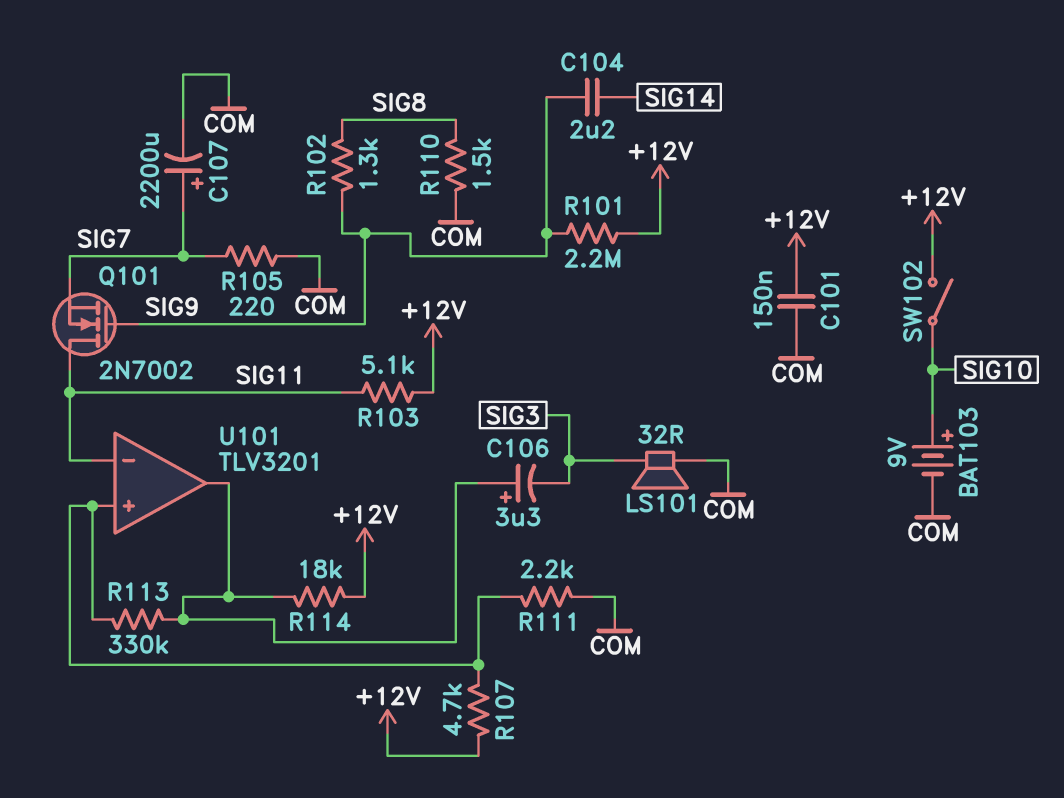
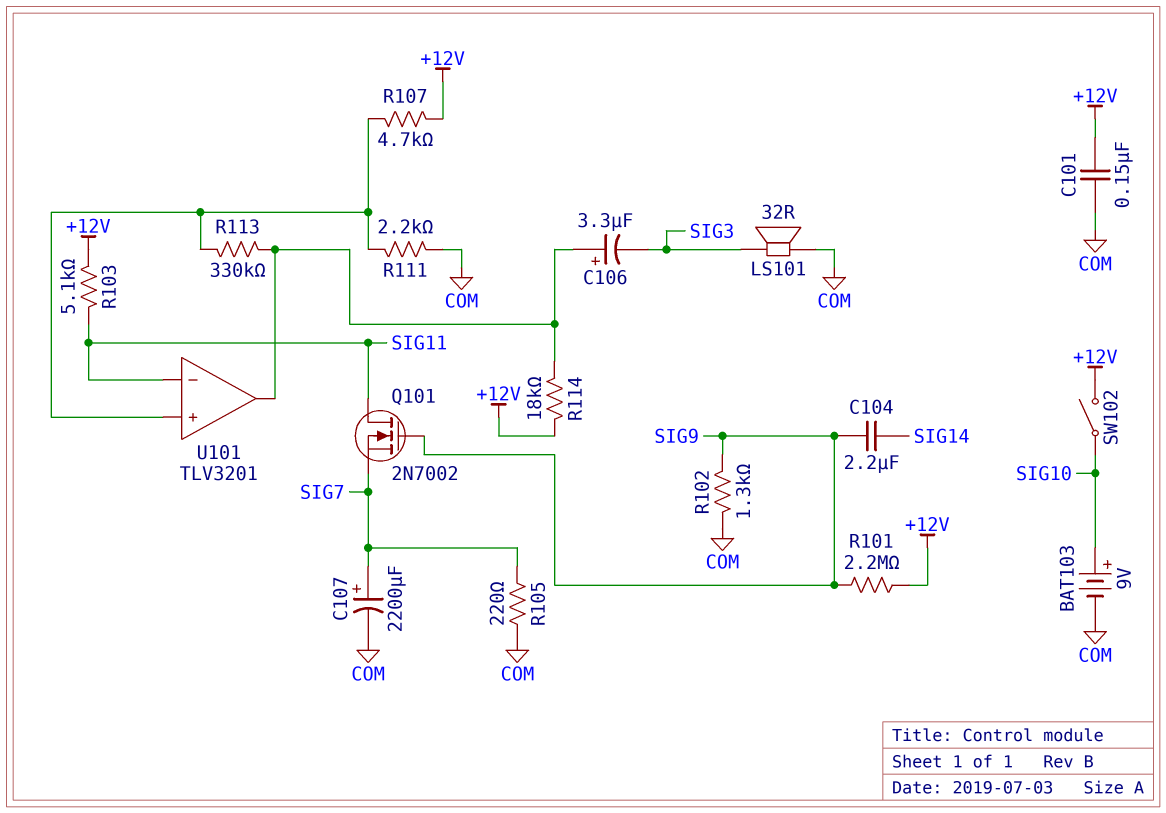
R102: 1.3k (SIG8, SIG9) -> 1.3k (COM, SIG9)
R110: 1.5k (COM, SIG8) -> none

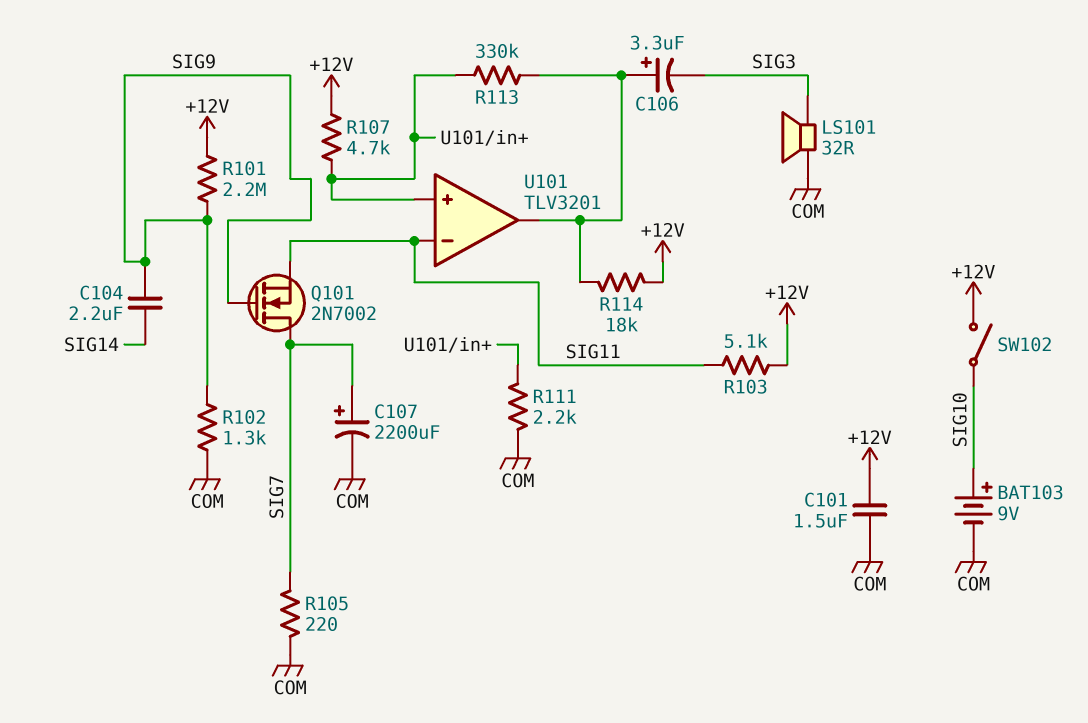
C101: 150nF (+12V, COM) -> 1.5uF (+12V, COM)
Q101: NMOS 2N7002 (G SIG9, D SIG11, S SIG7) -> NMOS 2N7002 (G SIG9, D SIG7, S SIG11)

